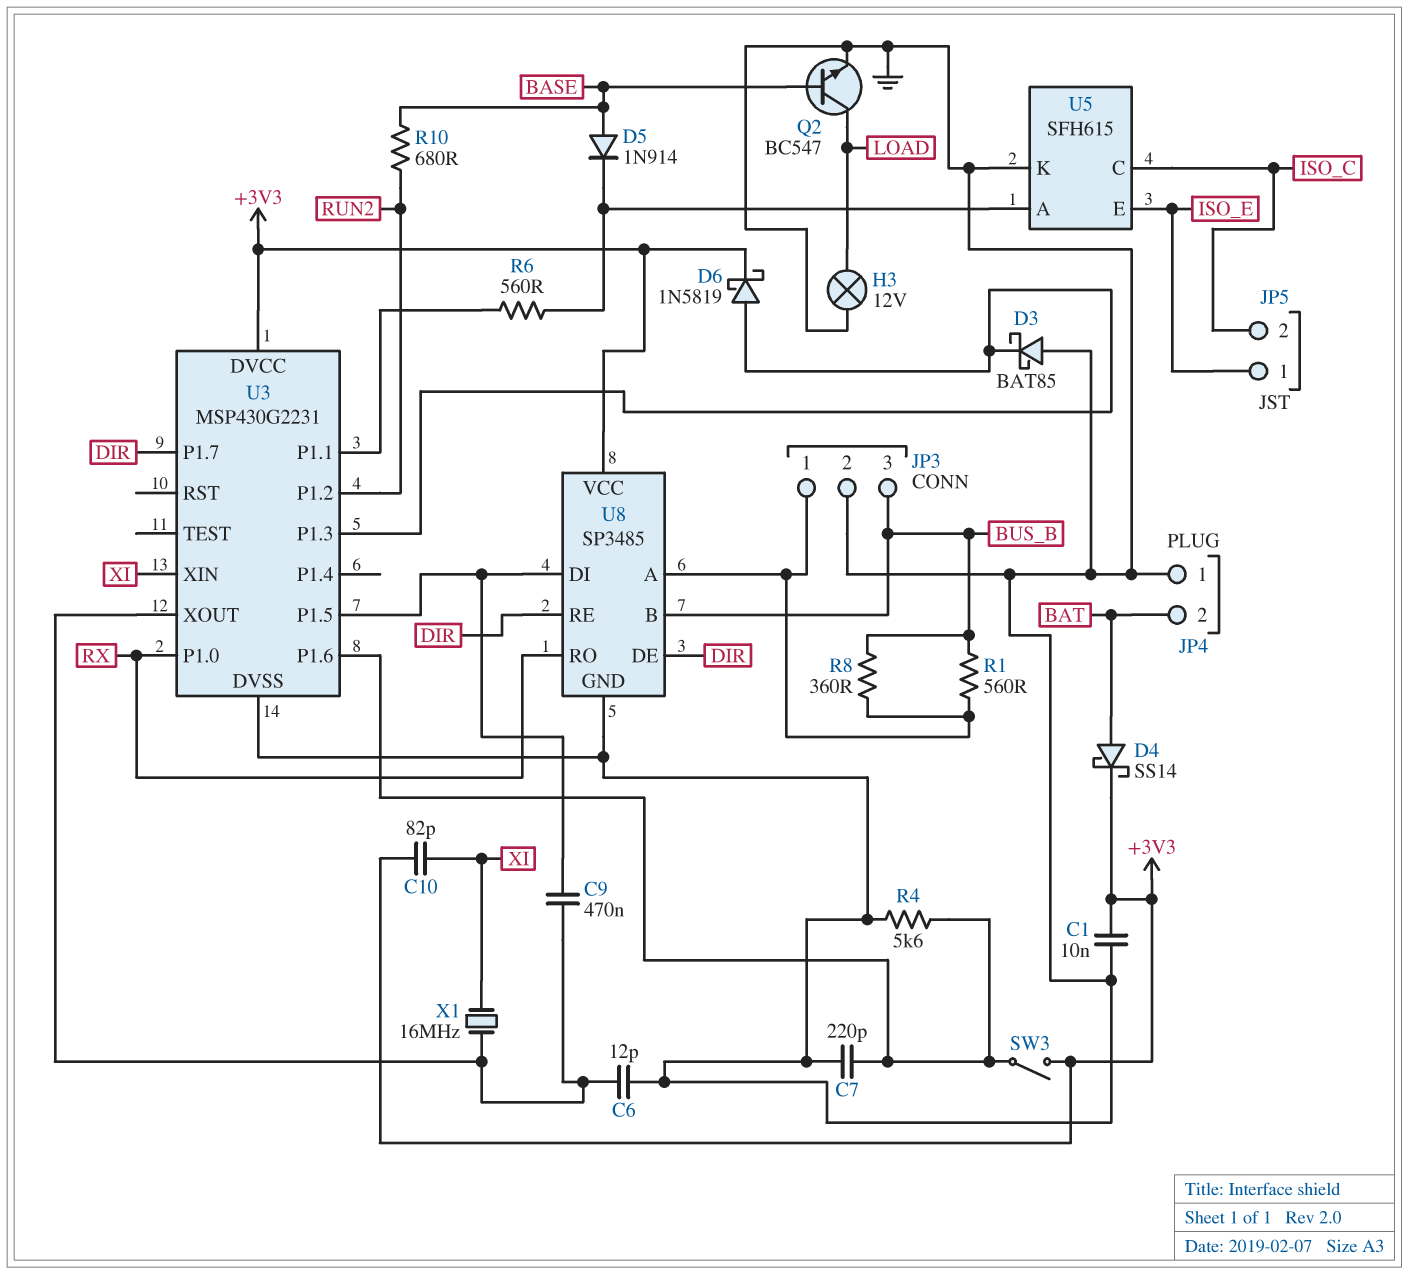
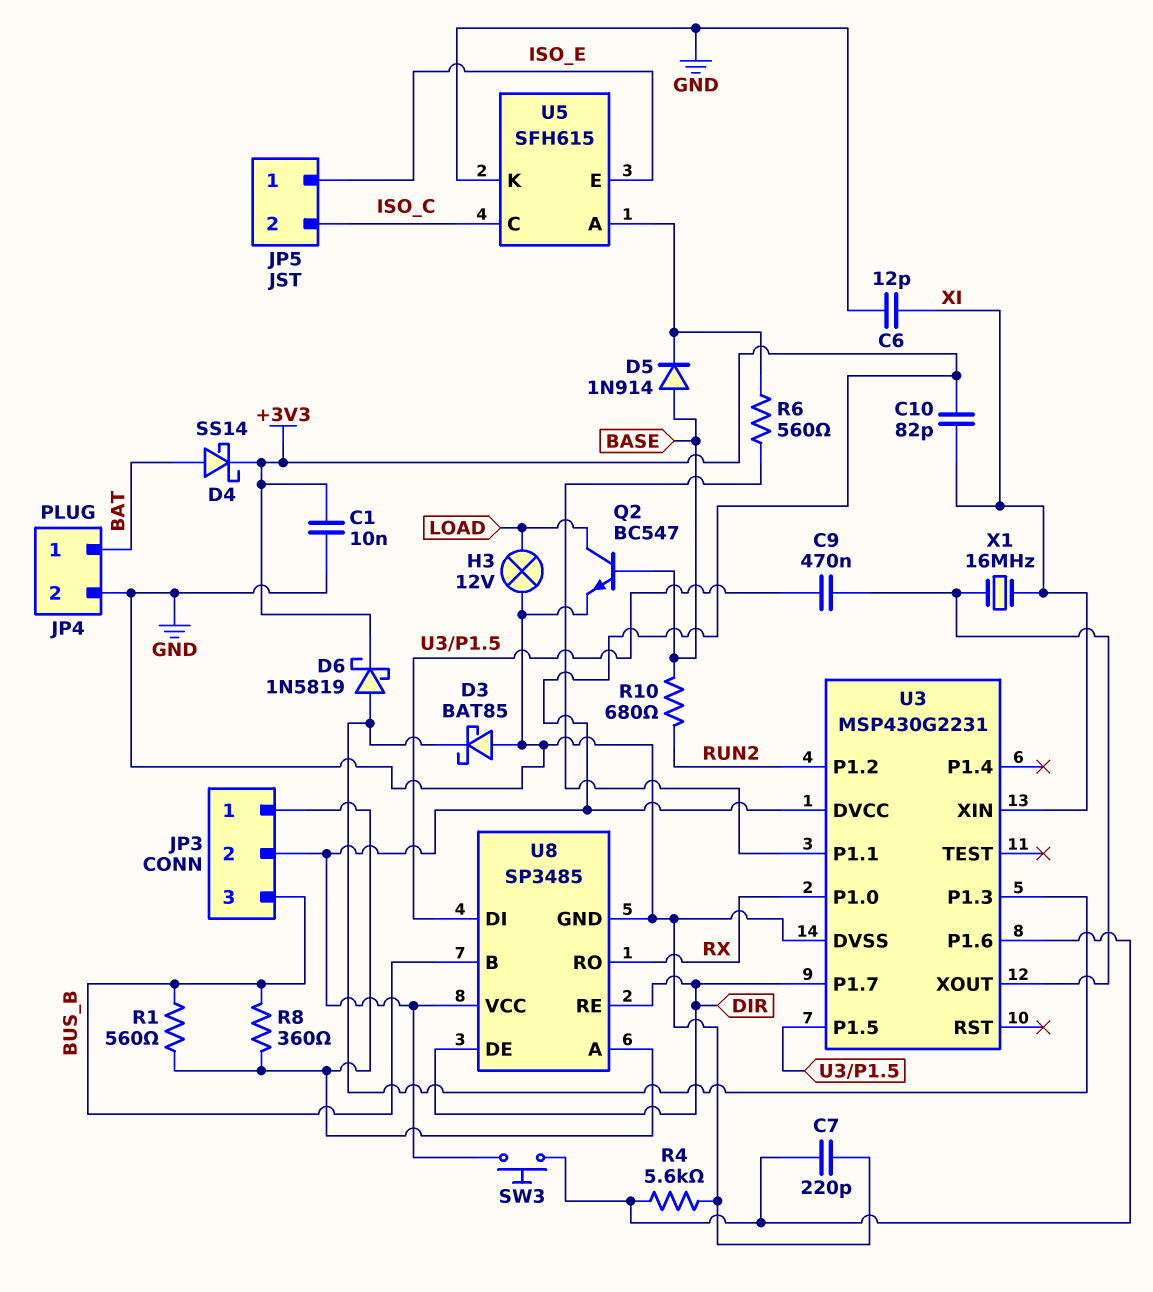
C6: 12pF (GND, U3/XOUT) -> 12pF (GND, XI)
JP3 pin 2: GND -> +3V3
JP4 pin 1: GND -> BAT
JP4 pin 2: BAT -> GND
SW3: switch (+3V3, U3/P1.6) -> button (+3V3, U3/P1.6)

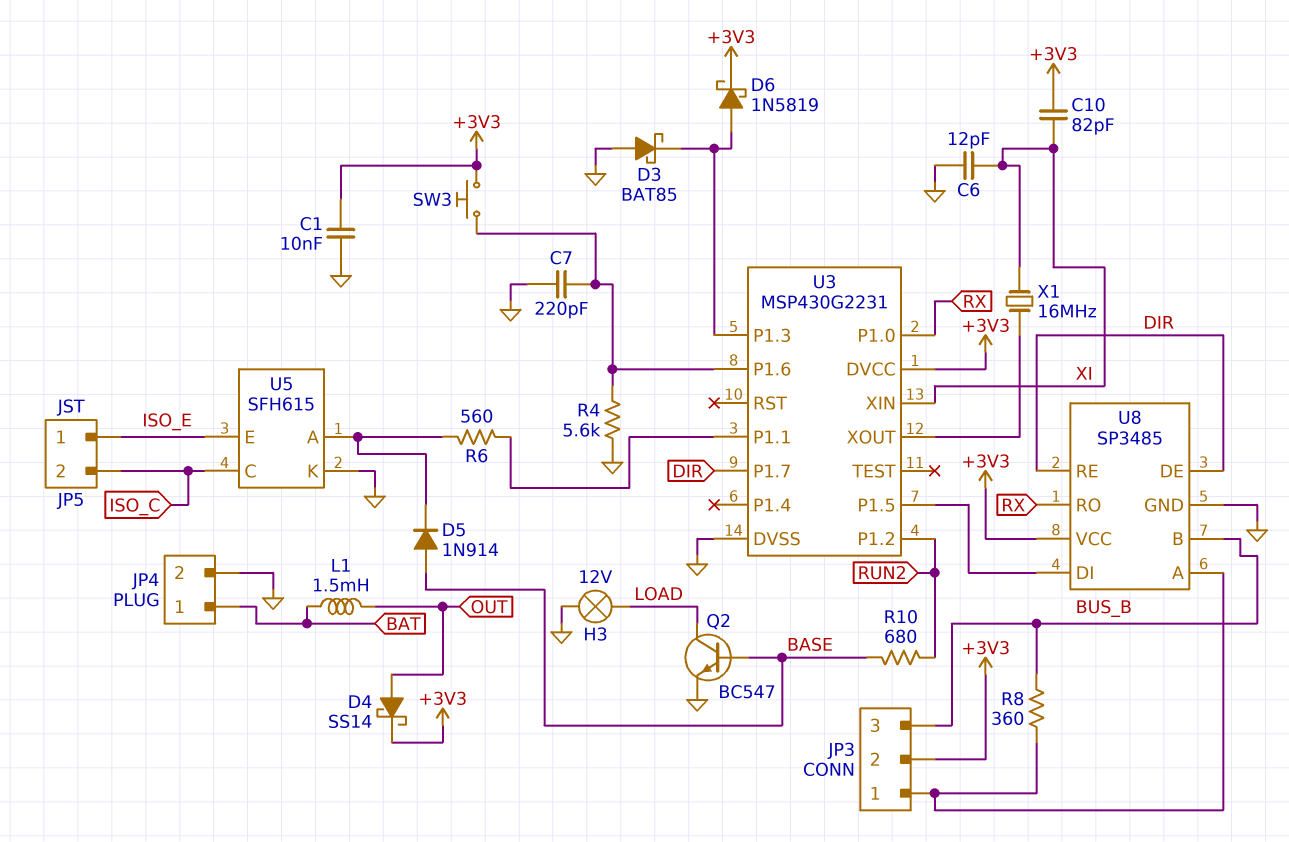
C9: 470nF (U3/P1.5, U3/XOUT) -> none
D4: schottky SS14 (A BAT, K +3V3) -> schottky SS14 (A OUT, K +3V3)
L1: none -> 1.5mH (BAT, OUT)
R1: 560 (BUS_B, JP3/1) -> none

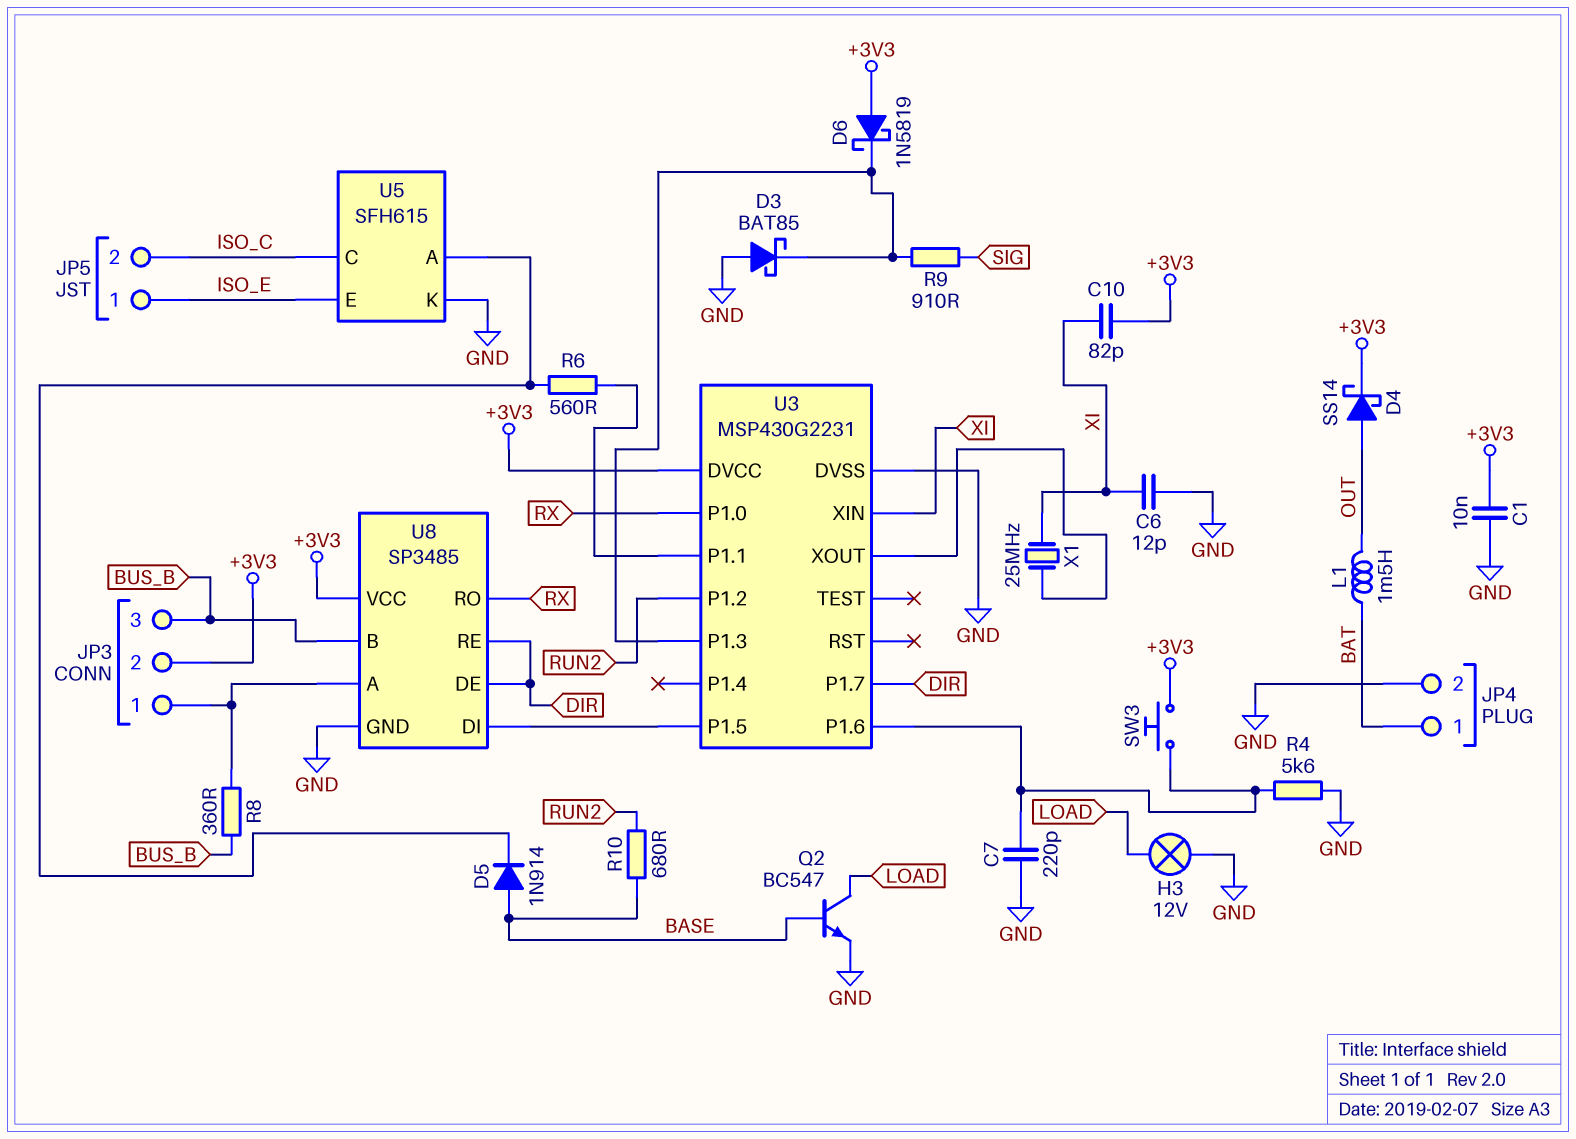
D6: schottky 1N5819 (A U3/P1.3, K +3V3) -> schottky 1N5819 (A +3V3, K U3/P1.3)
R9: none -> 910 (SIG, U3/P1.3)
X1: 16MHz (U3/XOUT, XI) -> 25MHz (U3/XOUT, XI)

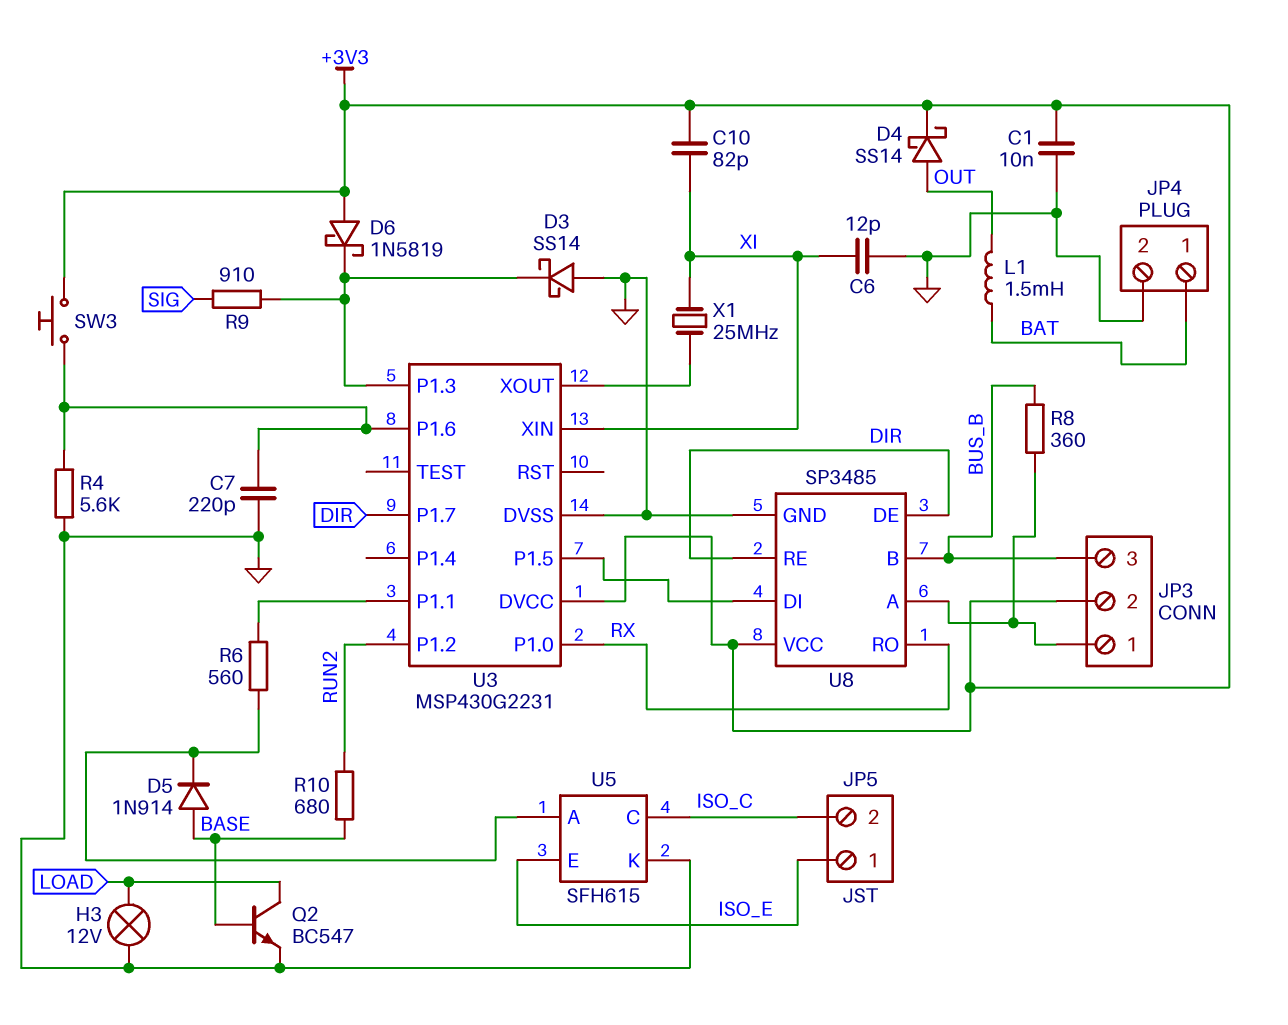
D3: schottky BAT85 (A GND, K U3/P1.3) -> schottky SS14 (A GND, K U3/P1.3)

